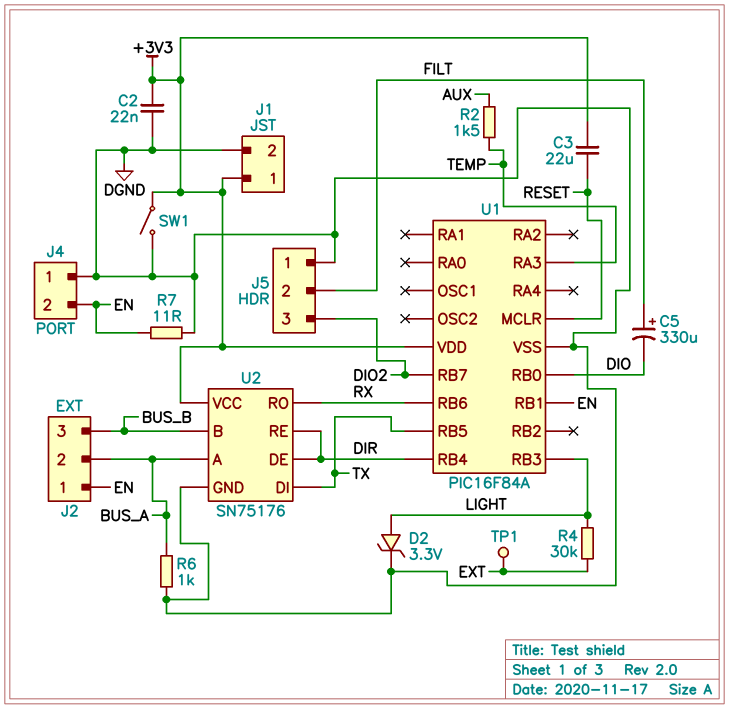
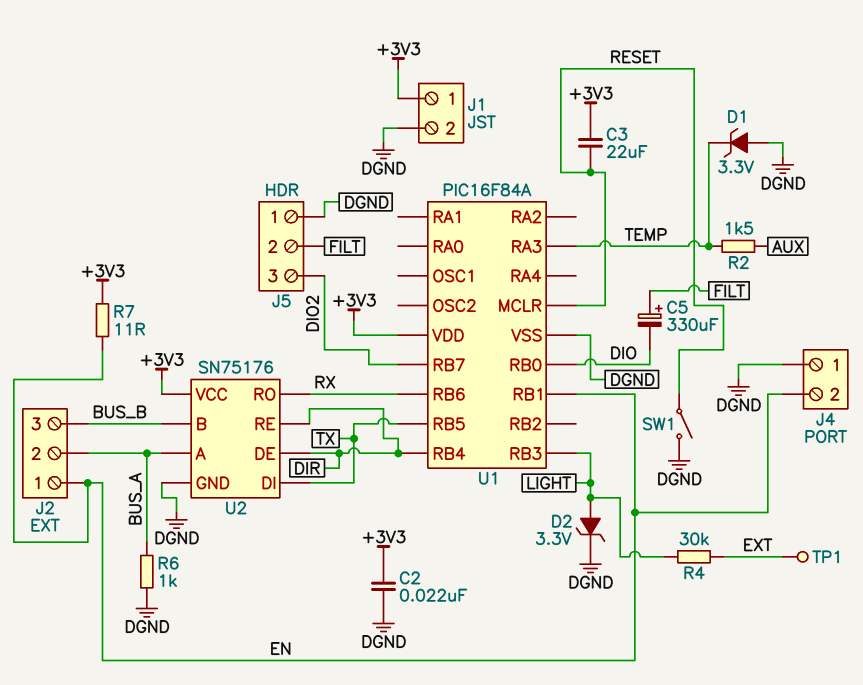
D1: none -> zener 3.3V (A DGND, K TEMP)
R7: 11 (DGND, EN) -> 11 (+3V3, EN)
SW1: switch (+3V3, DGND) -> switch (DGND, RESET)

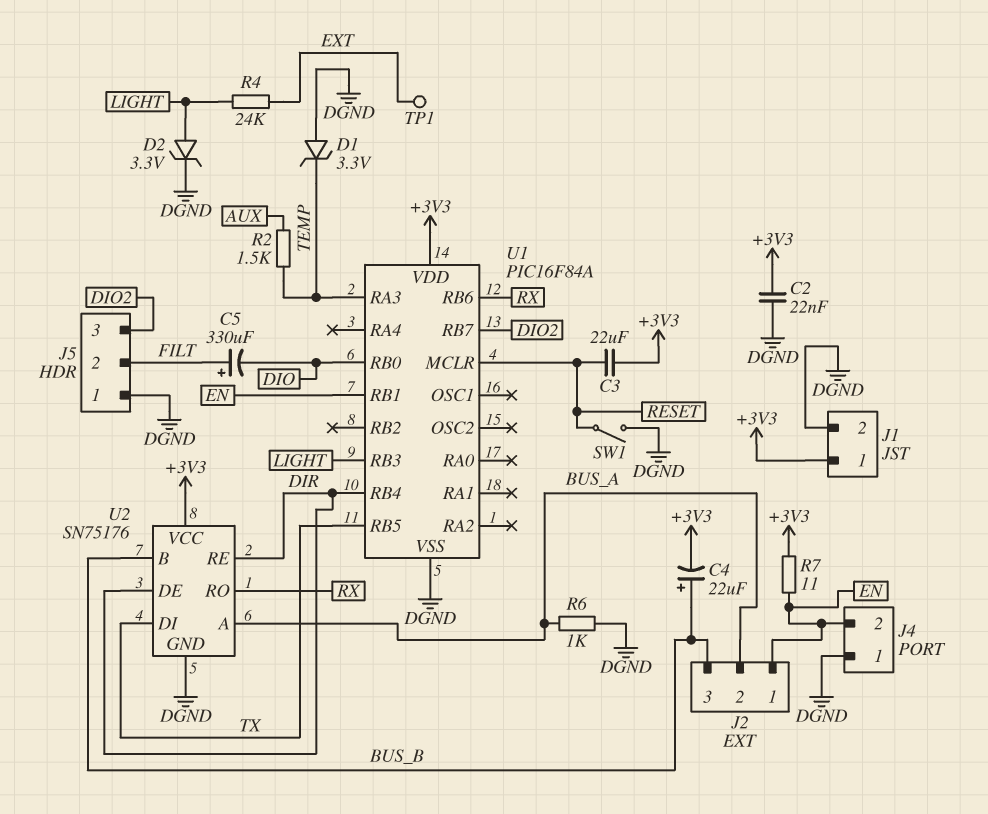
C4: none -> 22uF (plus BUS_B, minus +3V3)
R4: 30k (EXT, LIGHT) -> 24k (EXT, LIGHT)

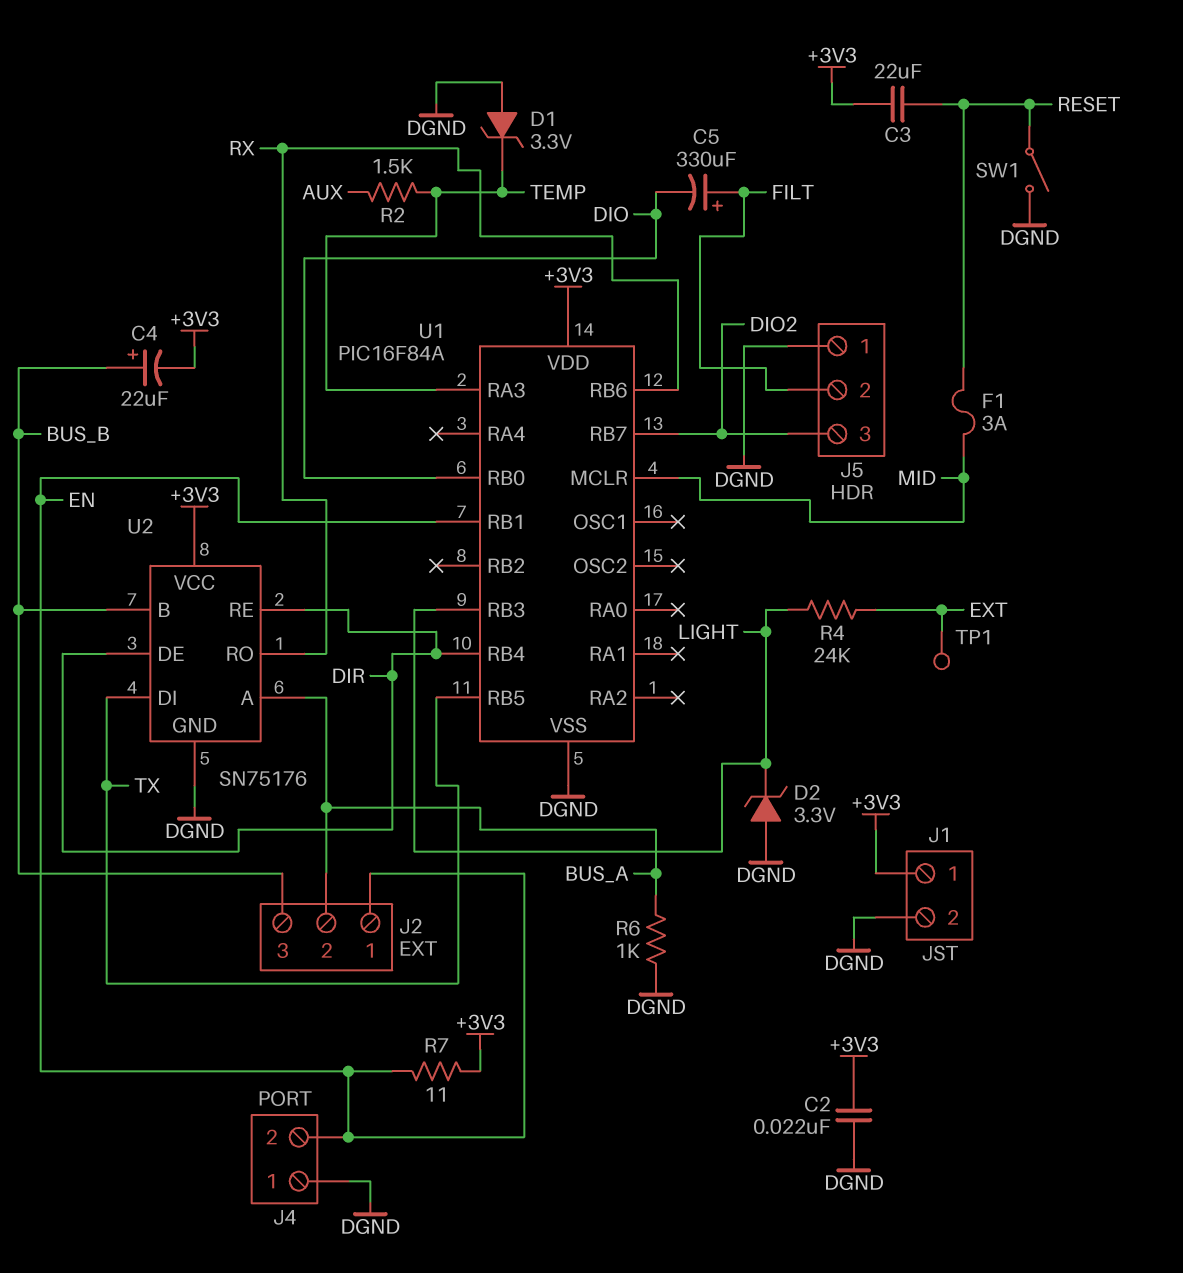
D2: zener 3.3V (A LIGHT, K DGND) -> zener 3.3V (A DGND, K LIGHT)
F1: none -> 3A (MID, RESET)
U1 pin MCLR: RESET -> MID

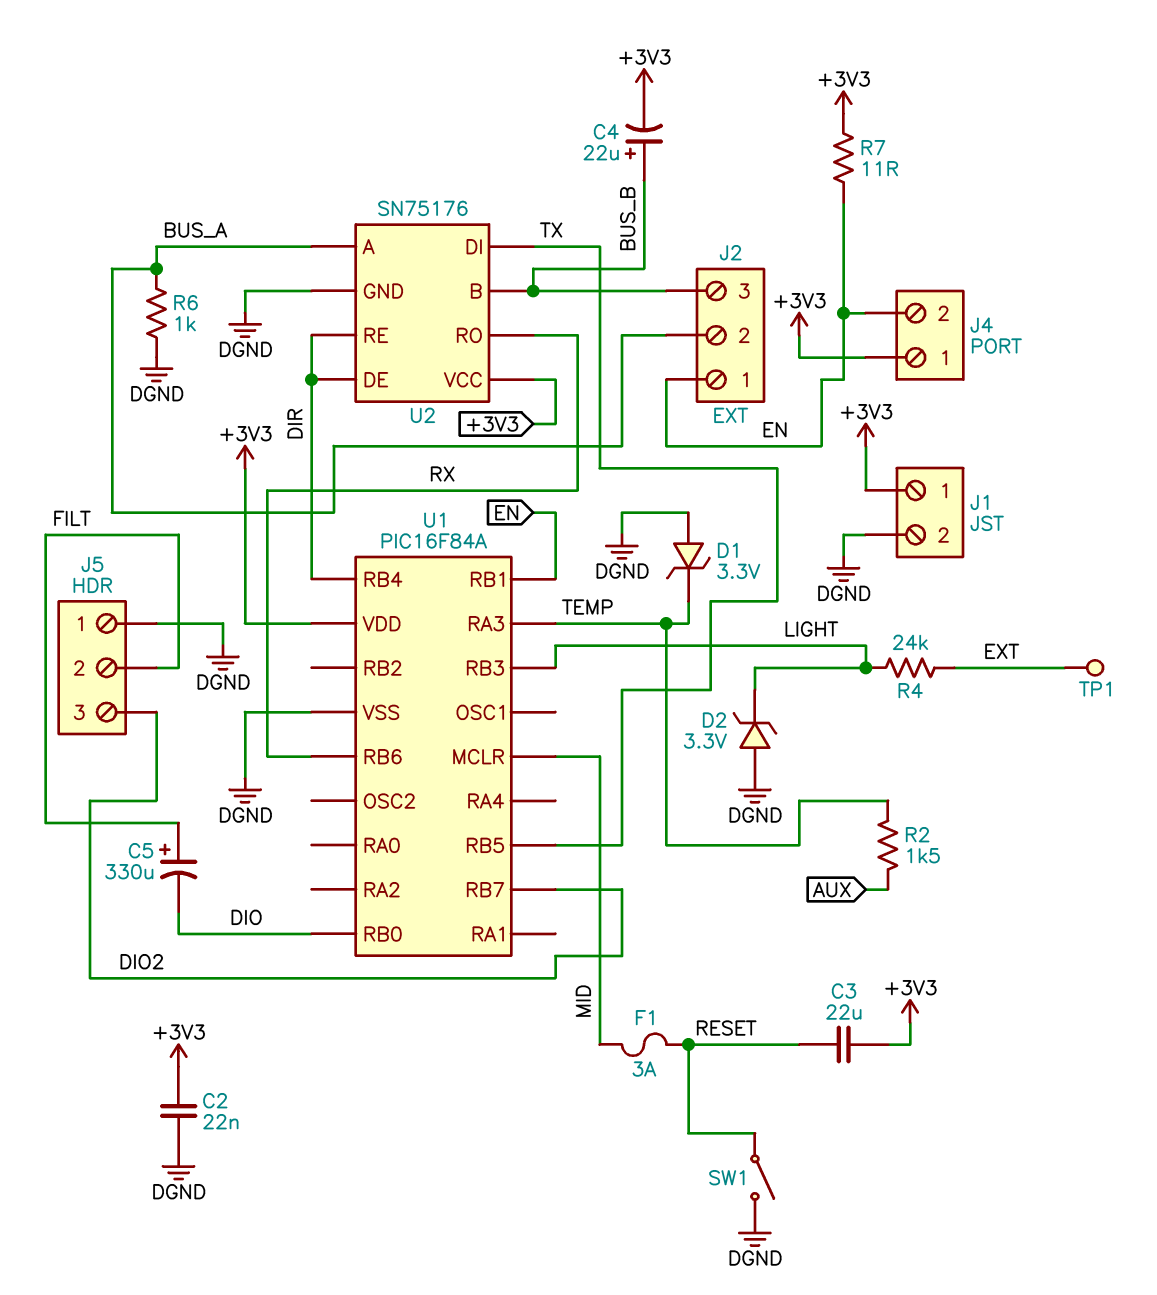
J4 pin 1: DGND -> +3V3

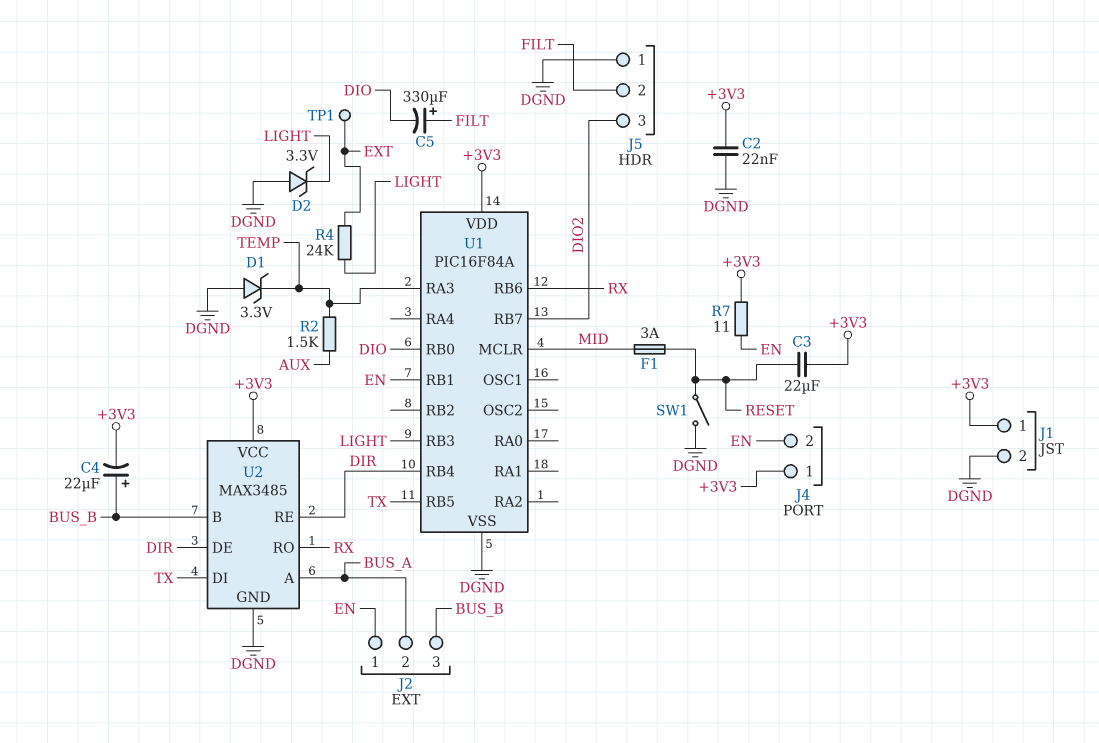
R6: 1k (BUS_A, DGND) -> none
U2: SN75176 -> MAX3485

